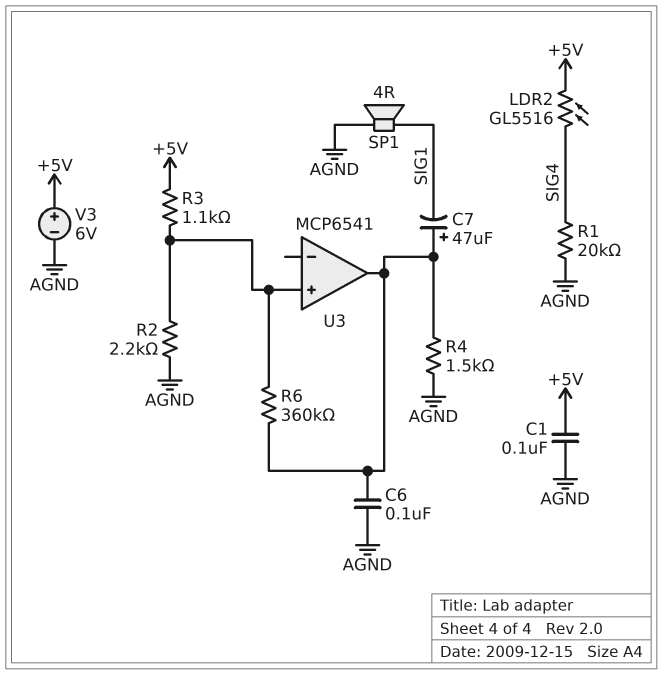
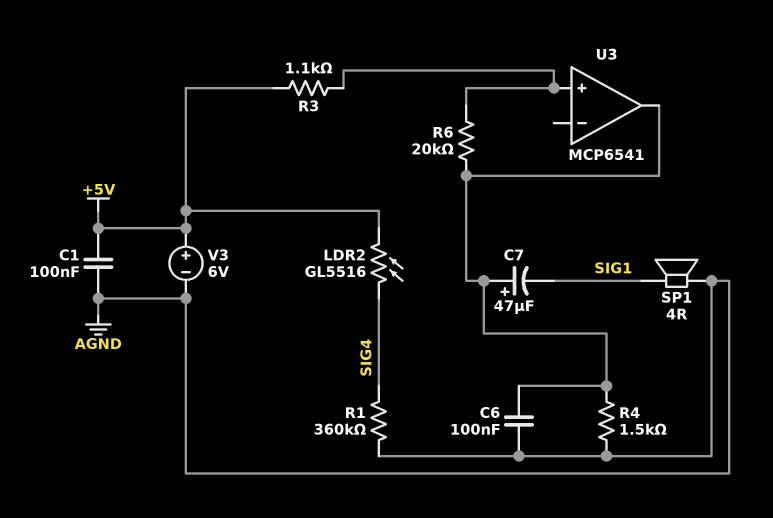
R1: 20k (AGND, SIG4) -> 360k (AGND, SIG4)
R2: 2.2k (AGND, U3/in+) -> none
R6: 360k (U3/in+, U3/out) -> 20k (U3/in+, U3/out)

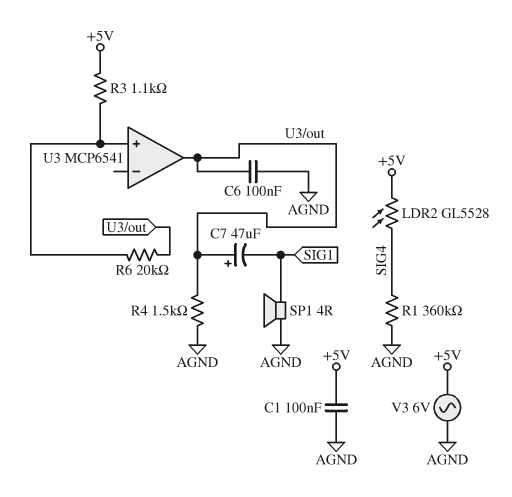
LDR2: GL5516 (+5V, SIG4) -> GL5528 (+5V, SIG4)
V3: 6V (plus +5V, minus AGND) -> AC 6V (+5V, AGND)

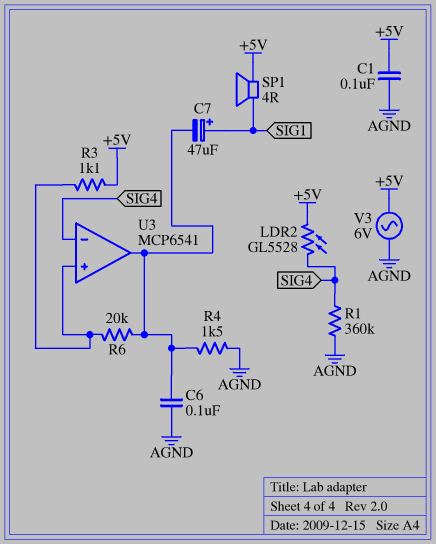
C7: 47uF (plus U3/out, minus SIG1) -> 47uF (plus SIG1, minus U3/out)
SP1: speaker 4R (AGND, SIG1) -> speaker 4R (+5V, SIG1)
U3 pin in-: none -> SIG4

